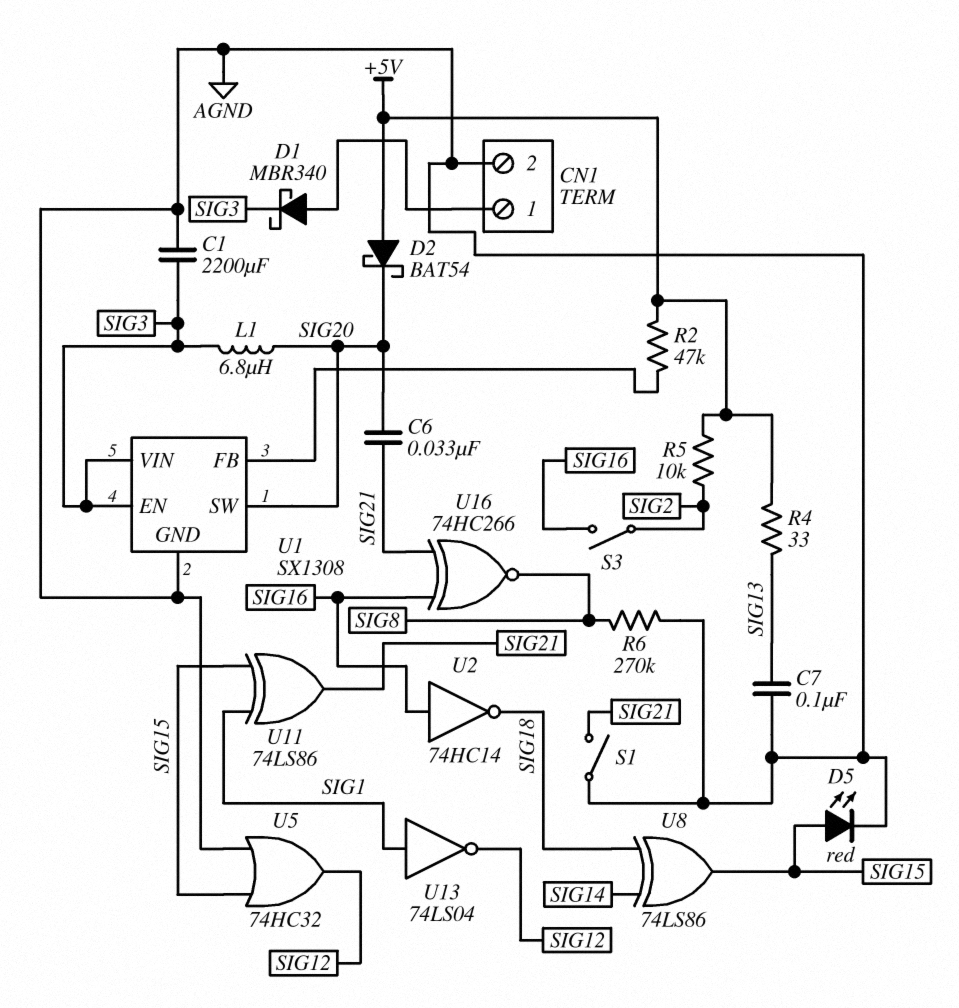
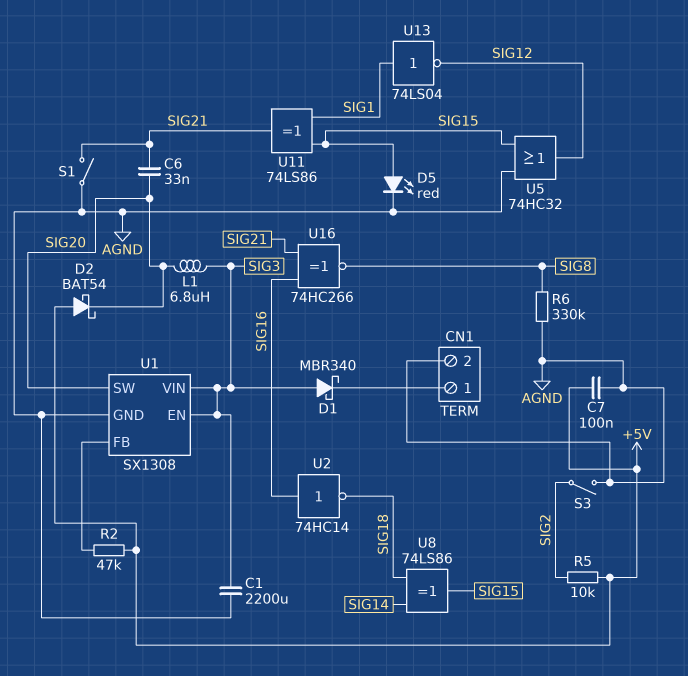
C7: 100nF (AGND, SIG13) -> 100nF (+5V, AGND)
D1: schottky MBR340 (A CN1/1, K SIG3) -> schottky MBR340 (A SIG3, K CN1/1)
R4: 33 (+5V, SIG13) -> none
R6: 270k (AGND, SIG8) -> 330k (AGND, SIG8)
S3: switch (SIG2, SIG16) -> switch (AGND, SIG2)

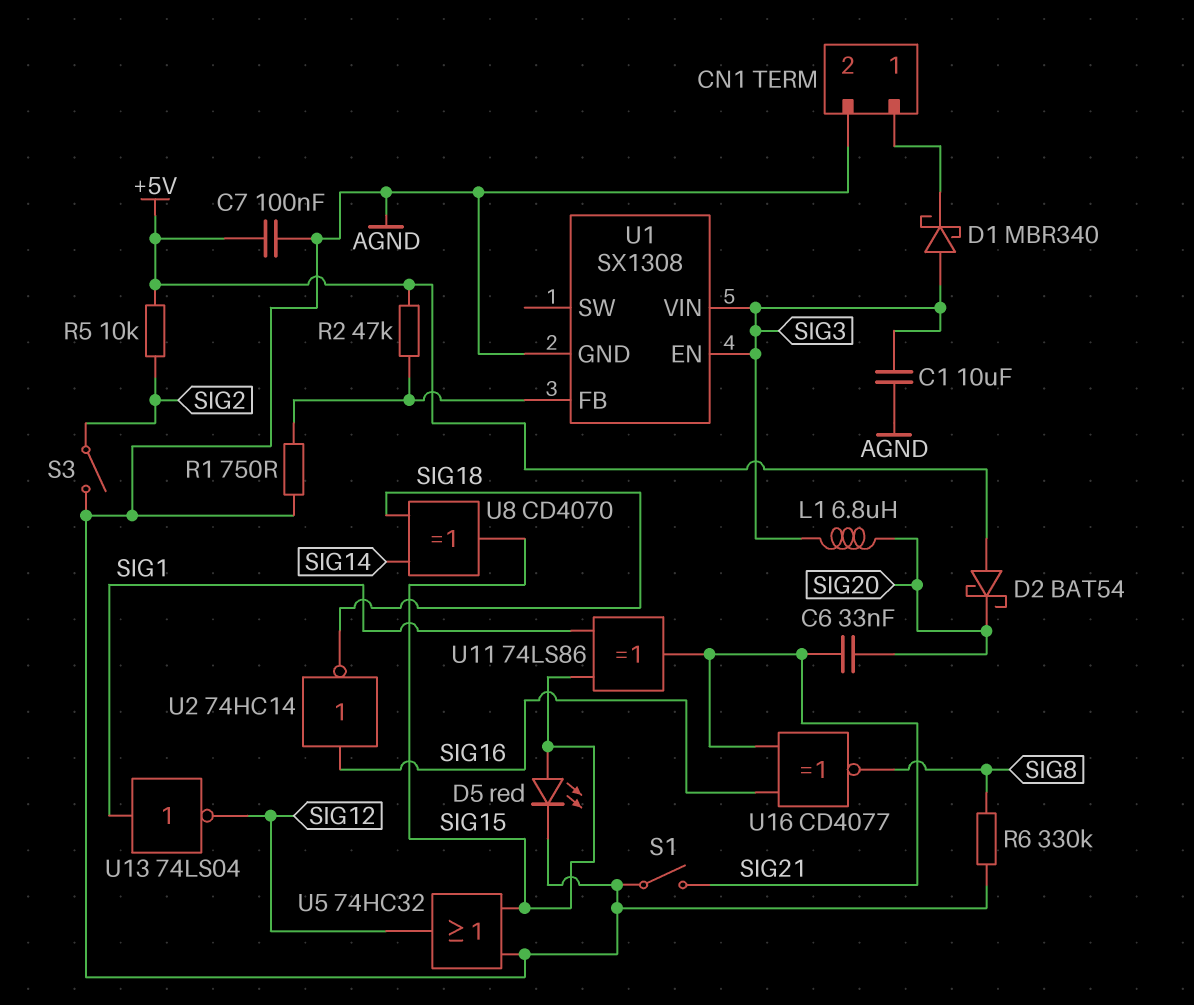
C1: 2200uF (AGND, SIG3) -> 10uF (AGND, SIG3)
R1: none -> 750 (AGND, U1/FB)
U1 pin SW: SIG20 -> none
U8: XOR 74LS86 (in SIG14, in SIG18, out SIG15) -> XOR CD4070 (in SIG14, in SIG18, out SIG15)
U16: XNOR 74HC266 (in SIG16, in SIG21, out SIG8) -> XNOR CD4077 (in SIG16, in SIG21, out SIG8)

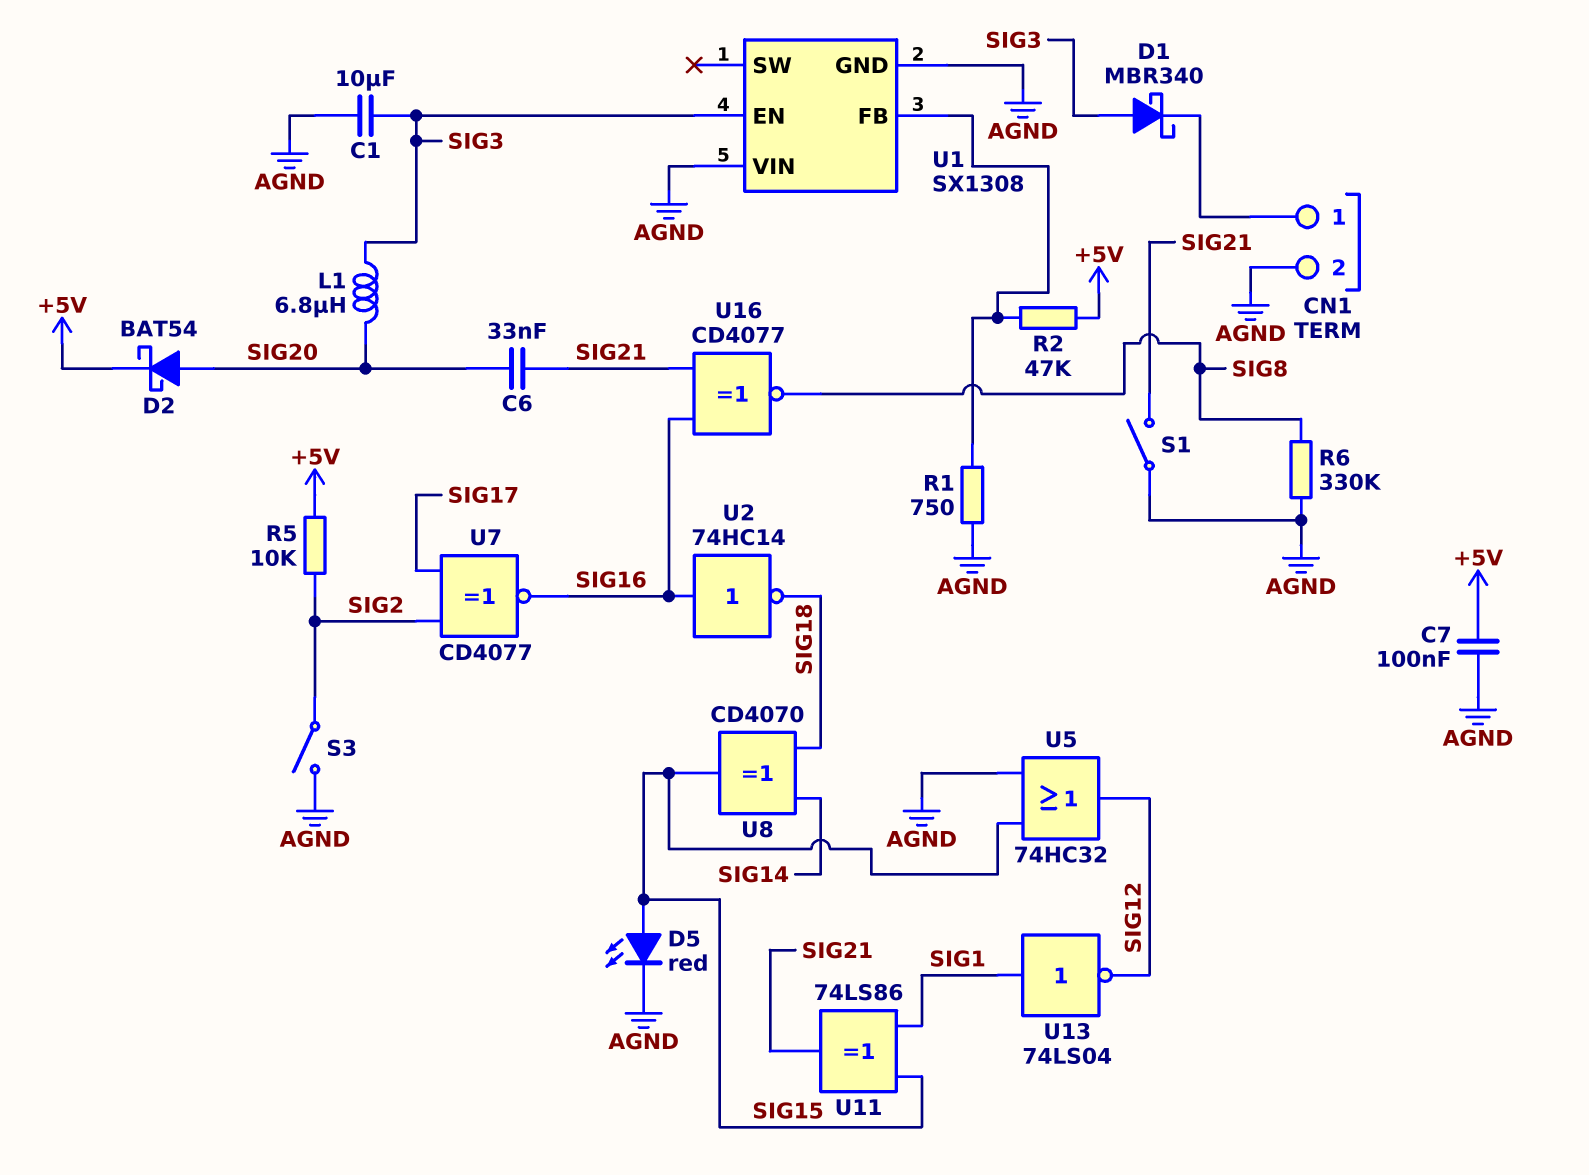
D2: schottky BAT54 (A +5V, K SIG20) -> schottky BAT54 (A SIG20, K +5V)
U1 pin VIN: SIG3 -> AGND
U7: none -> XNOR CD4077 (in SIG2, in SIG17, out SIG16)

